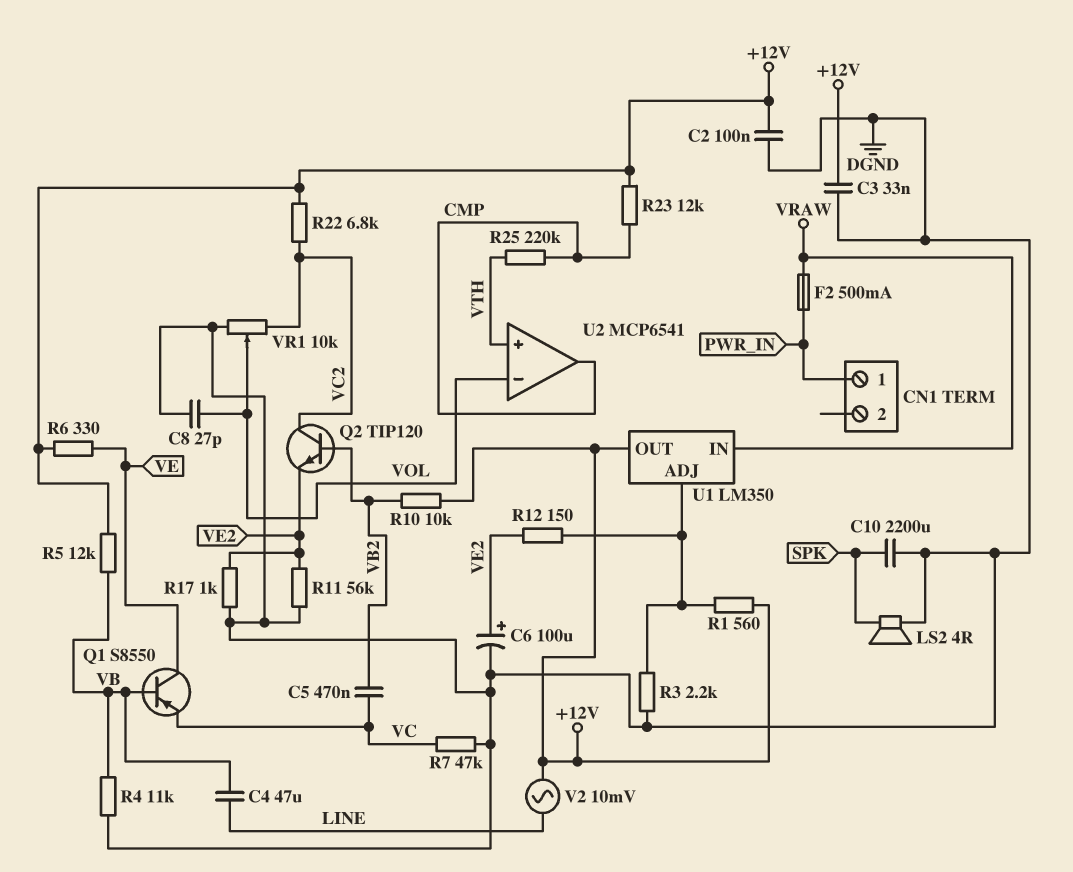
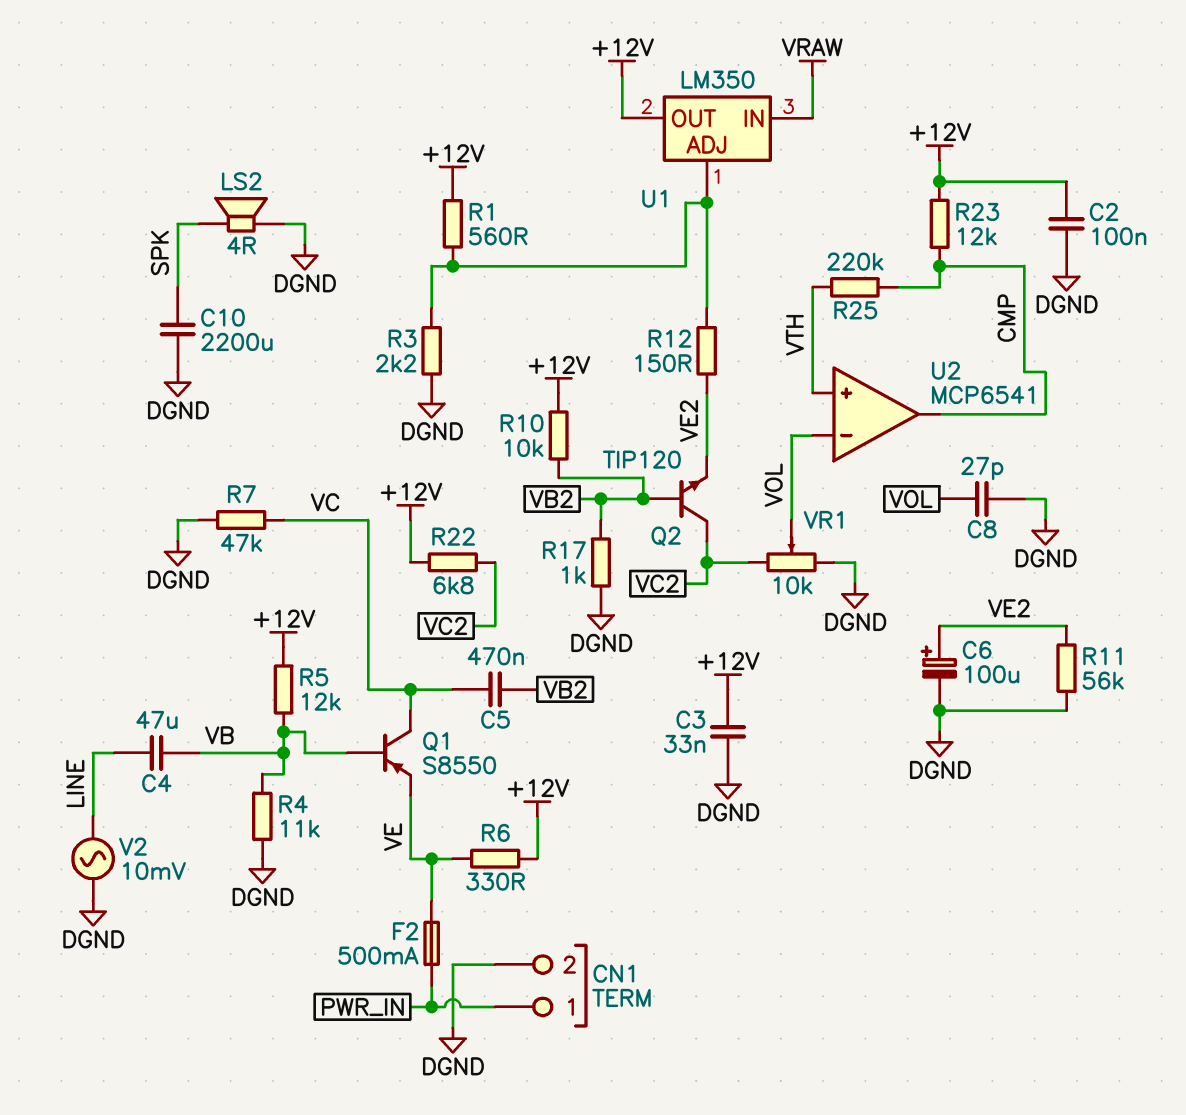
CN1 pin 2: none -> DGND
F2: 500mA (PWR_IN, VRAW) -> 500mA (PWR_IN, VE)
Q1: PNP S8550 (B VB, C VE, E VC) -> PNP S8550 (B VB, C VC, E VE)
R17: 1k (DGND, VE2) -> 1k (DGND, VB2)
V2: AC 10mV (+12V, LINE) -> AC 10mV (DGND, LINE)

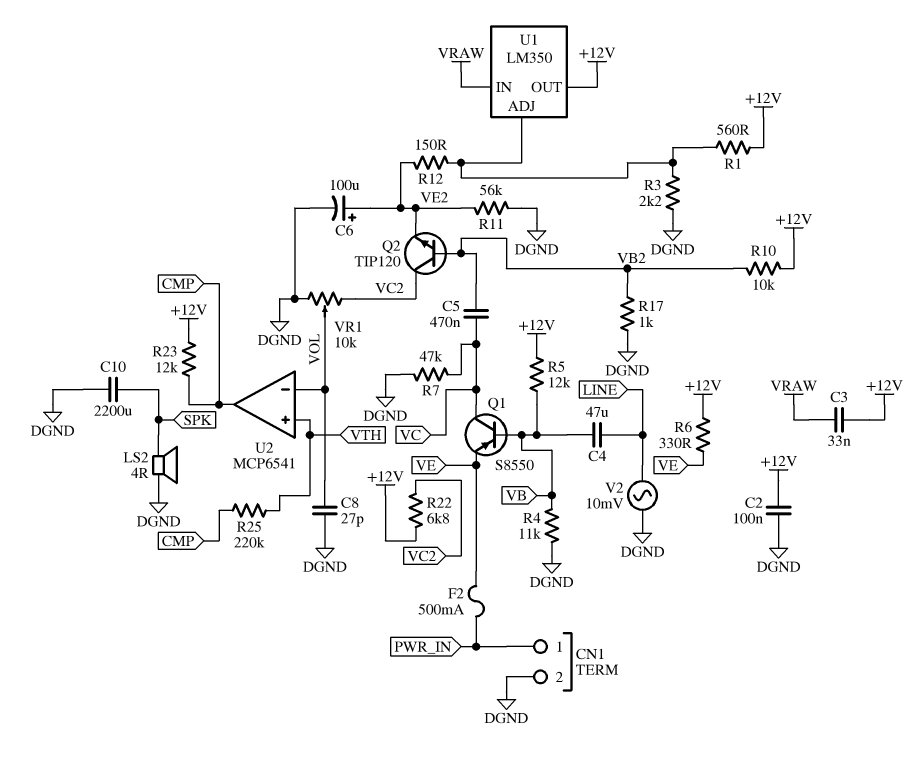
C3: 33nF (+12V, DGND) -> 33nF (+12V, VRAW)

